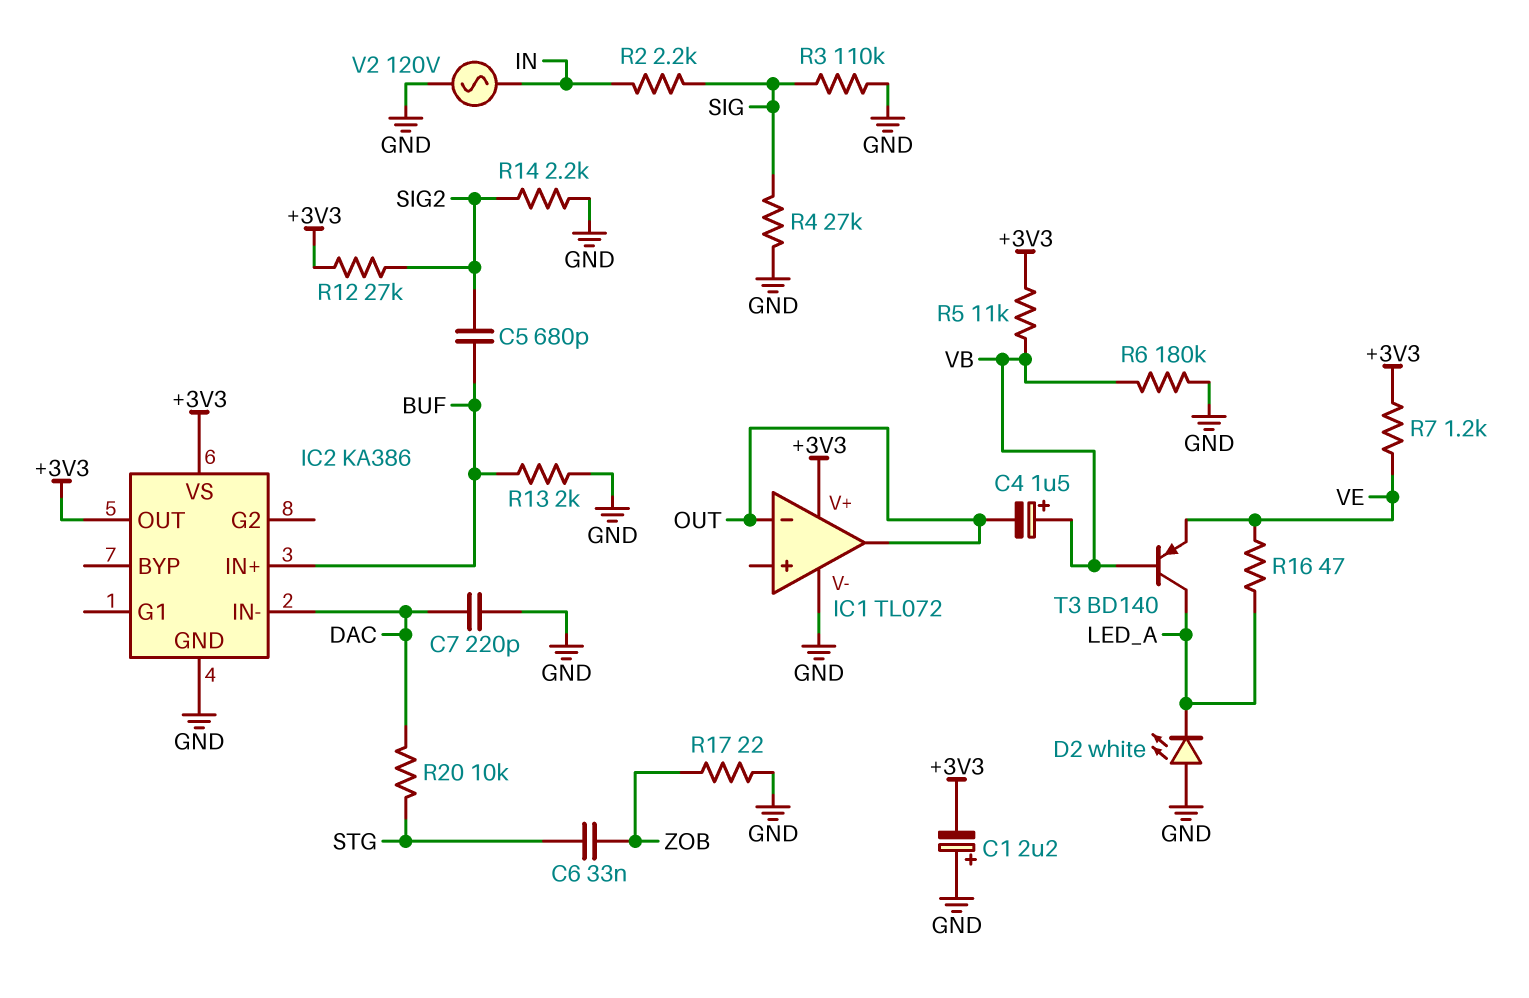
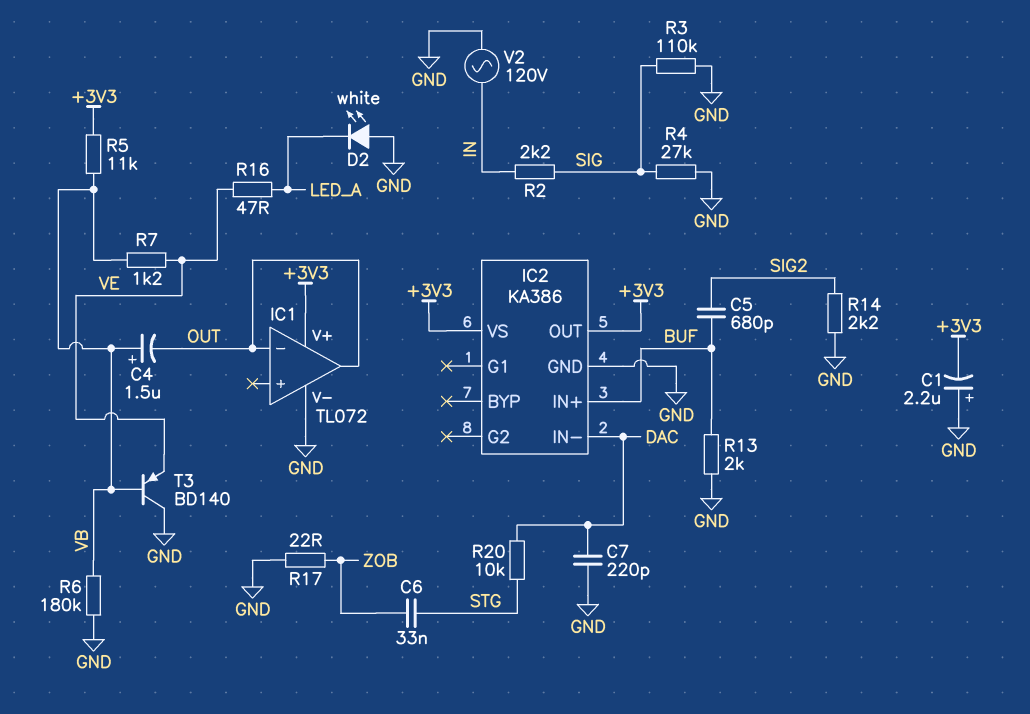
R7: 1.2k (+3V3, VE) -> 1.2k (VB, VE)
R12: 27k (+3V3, SIG2) -> none
T3: PNP BD140 (B VB, C LED_A, E VE) -> PNP BD140 (B VB, C GND, E VE)

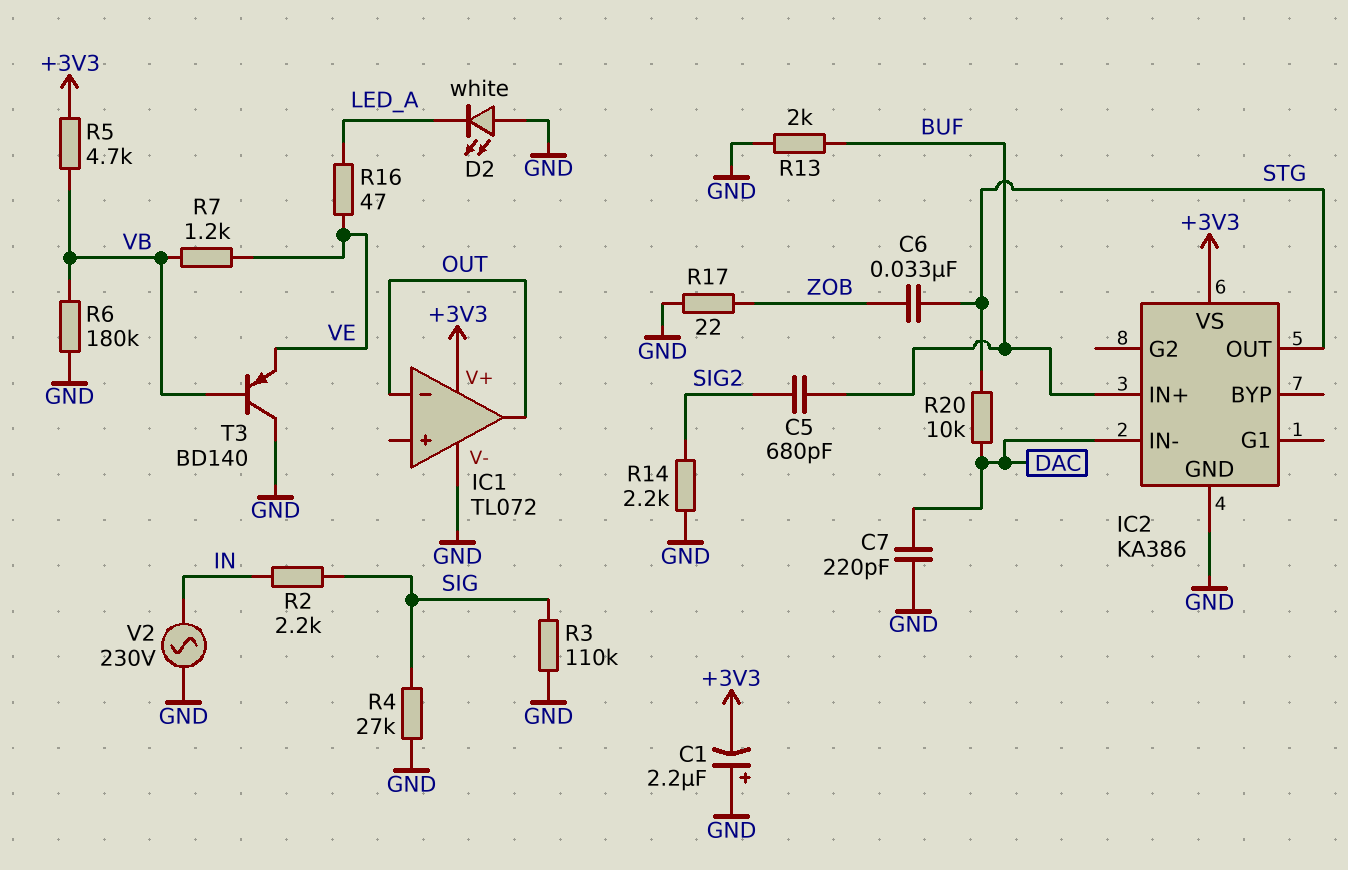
C4: 1.5uF (plus VB, minus OUT) -> none
IC2 pin OUT: +3V3 -> STG
R5: 11k (+3V3, VB) -> 4.7k (+3V3, VB)
V2: AC 120V (GND, IN) -> AC 230V (GND, IN)

